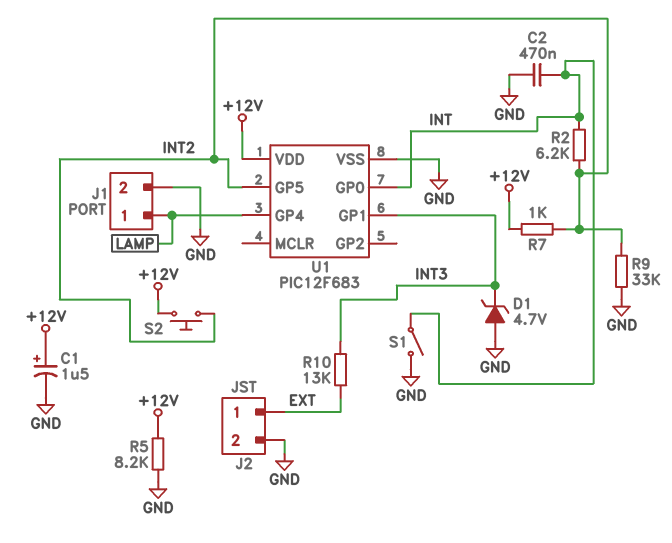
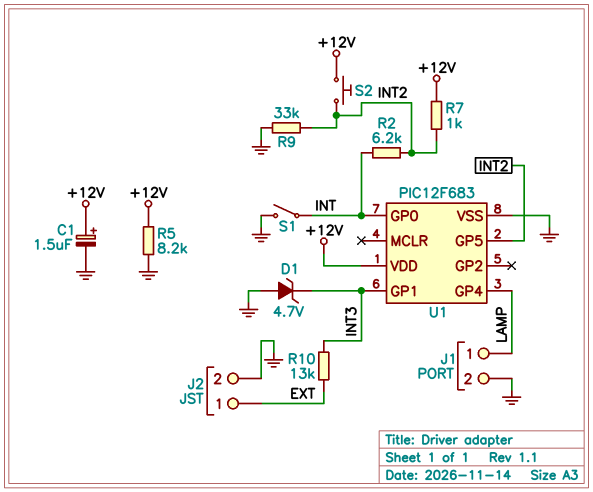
C2: 470nF (GND, INT) -> none

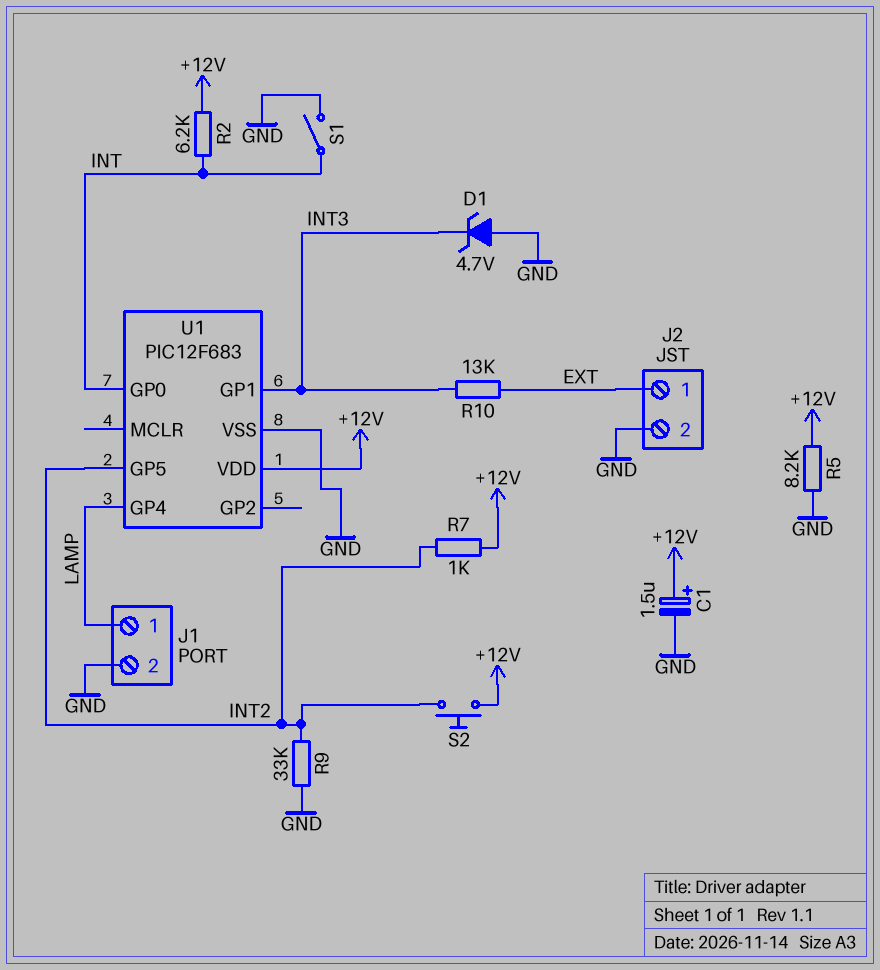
R2: 6.2k (INT, INT2) -> 6.2k (+12V, INT)

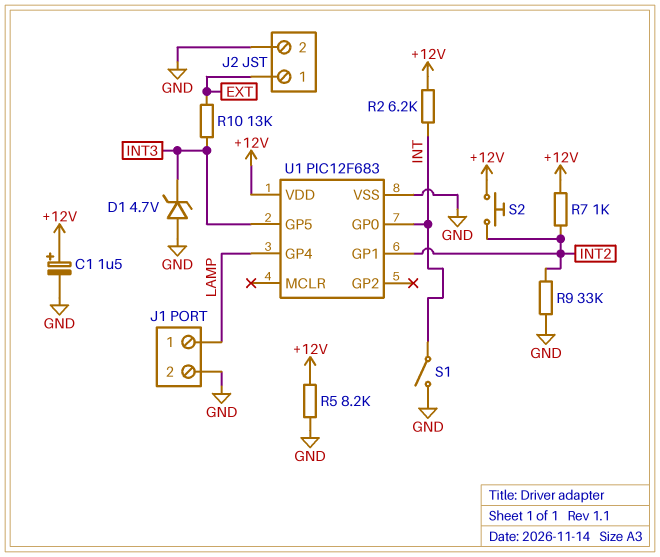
U1 pin GP1: INT3 -> INT2
U1 pin GP5: INT2 -> INT3

